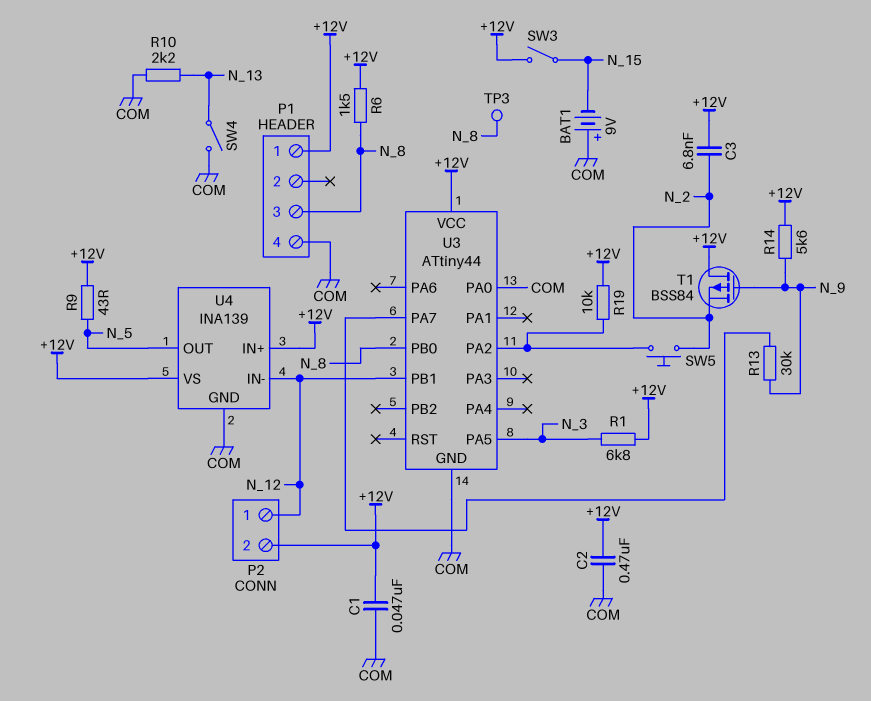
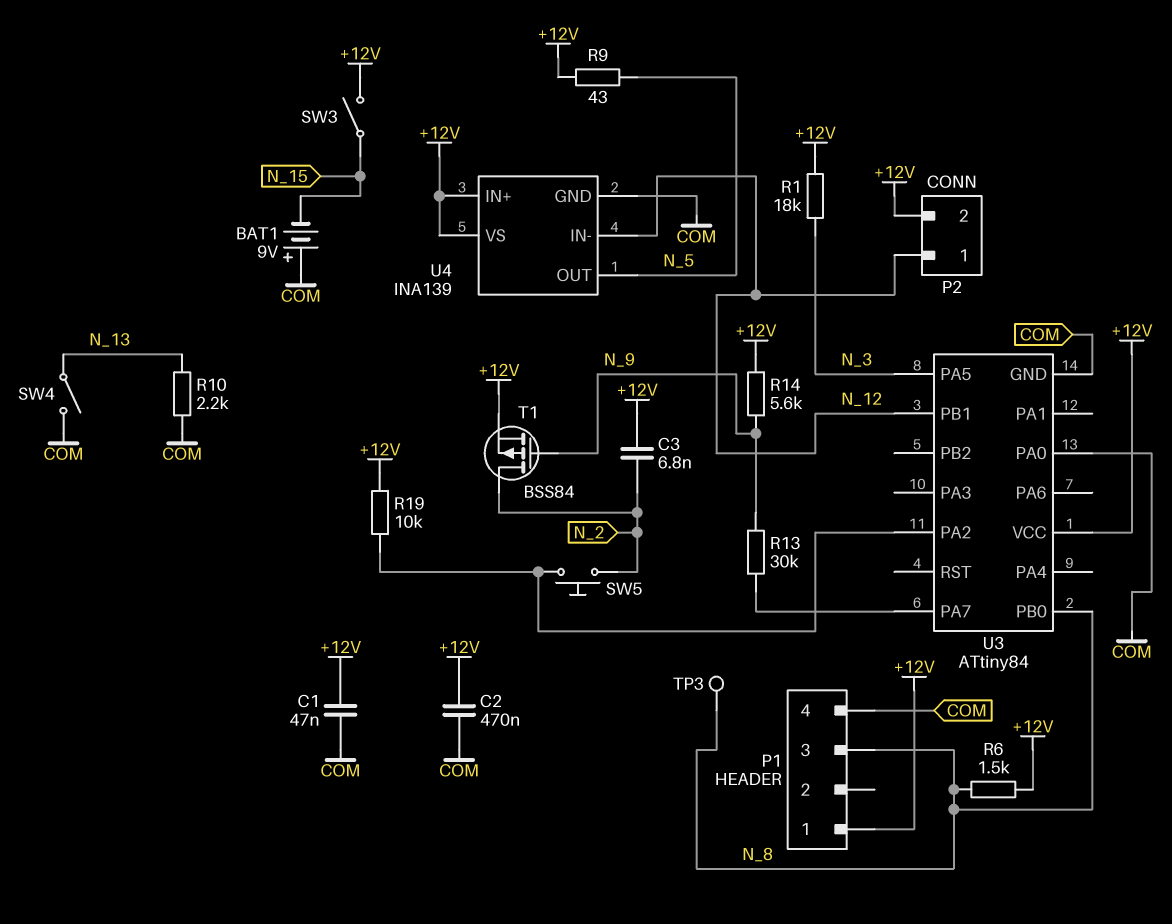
R1: 6.8k (+12V, N_3) -> 18k (+12V, N_3)
T1: PMOS BSS84 (G N_9, D +12V, S N_2) -> PMOS BSS84 (G N_9, D N_2, S +12V)
U3: ATtiny44 -> ATtiny84

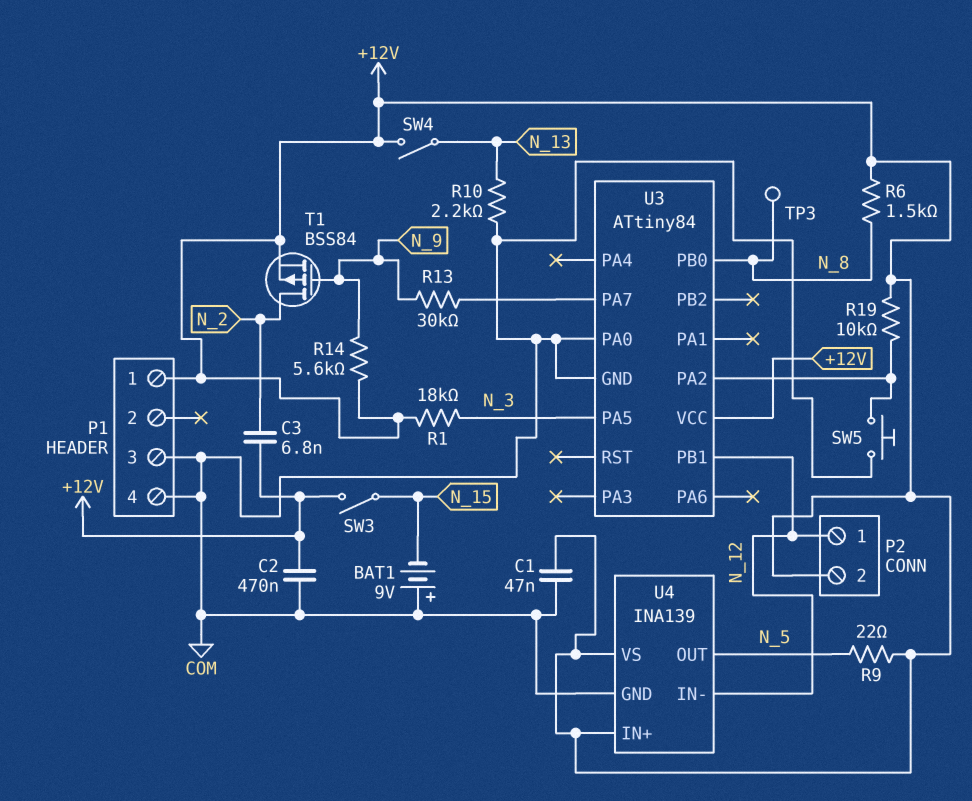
P1 pin 3: N_8 -> COM
R9: 43 (+12V, N_5) -> 22 (+12V, N_5)
SW4: switch (COM, N_13) -> switch (+12V, N_13)
SW5: button (N_2, U3/PA2) -> button (COM, U3/PA2)

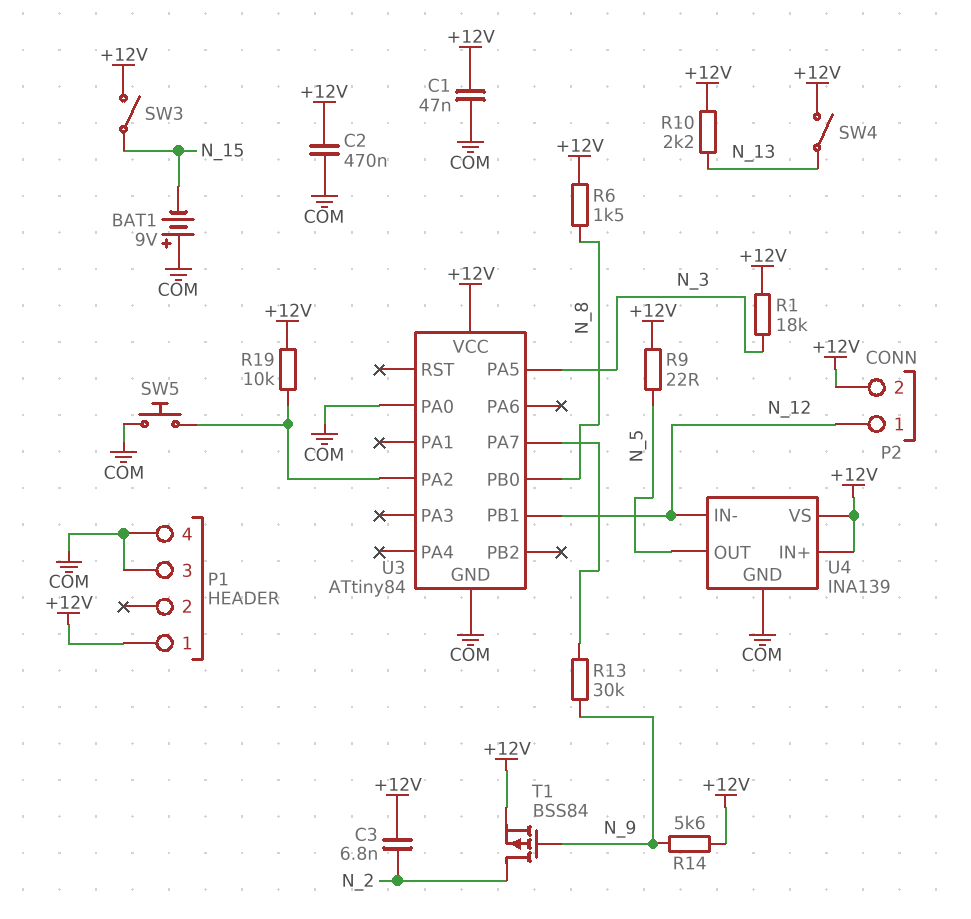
R10: 2.2k (COM, N_13) -> 2.2k (+12V, N_13)
TP3: test point (N_8) -> none

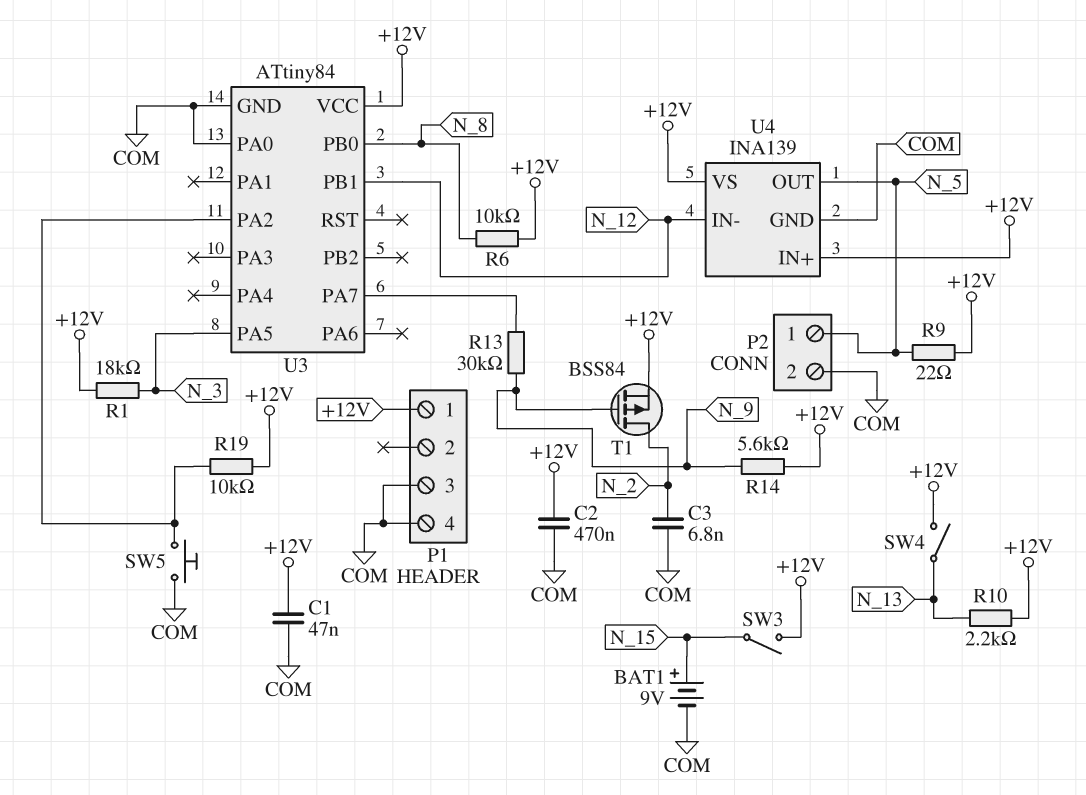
BAT1: 9V (plus COM, minus N_15) -> 9V (plus N_15, minus COM)
C3: 6.8nF (+12V, N_2) -> 6.8nF (COM, N_2)
P2 pin 1: N_12 -> N_5
P2 pin 2: +12V -> COM
R6: 1.5k (+12V, N_8) -> 10k (+12V, N_8)

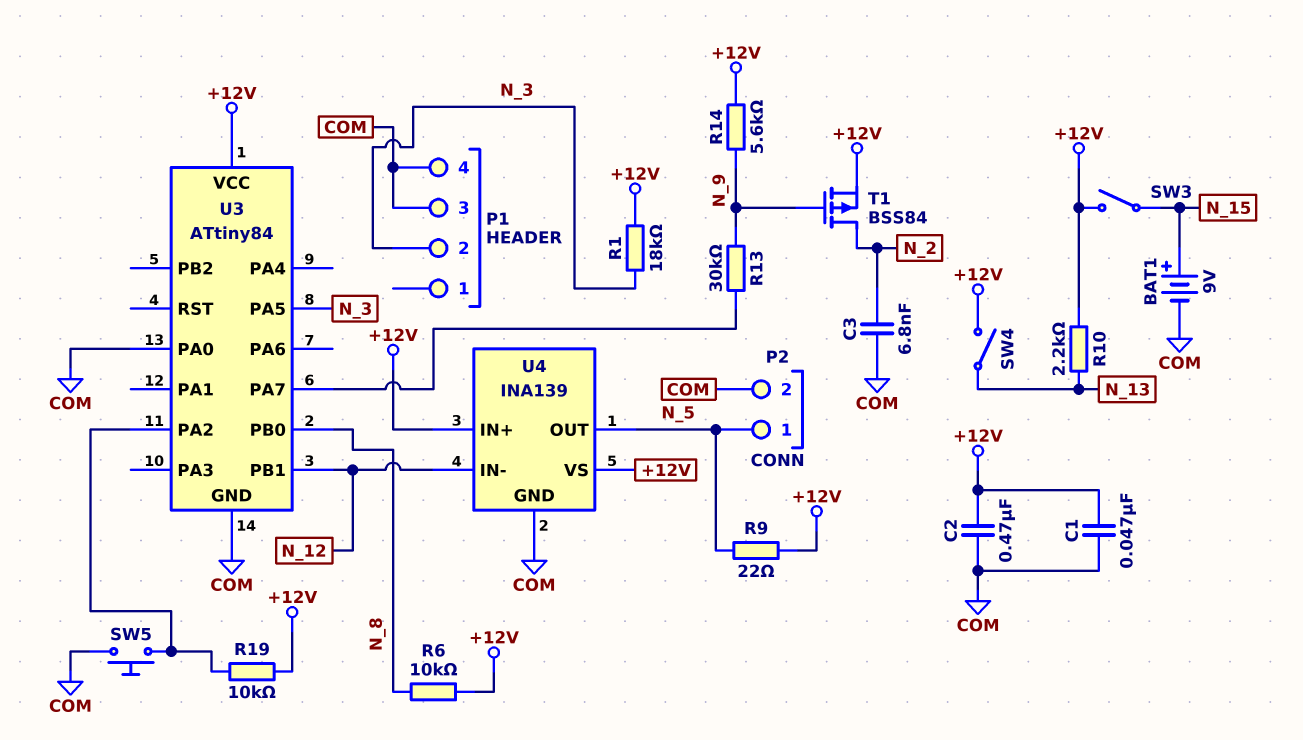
P1 pin 1: +12V -> none
P1 pin 2: none -> N_3

